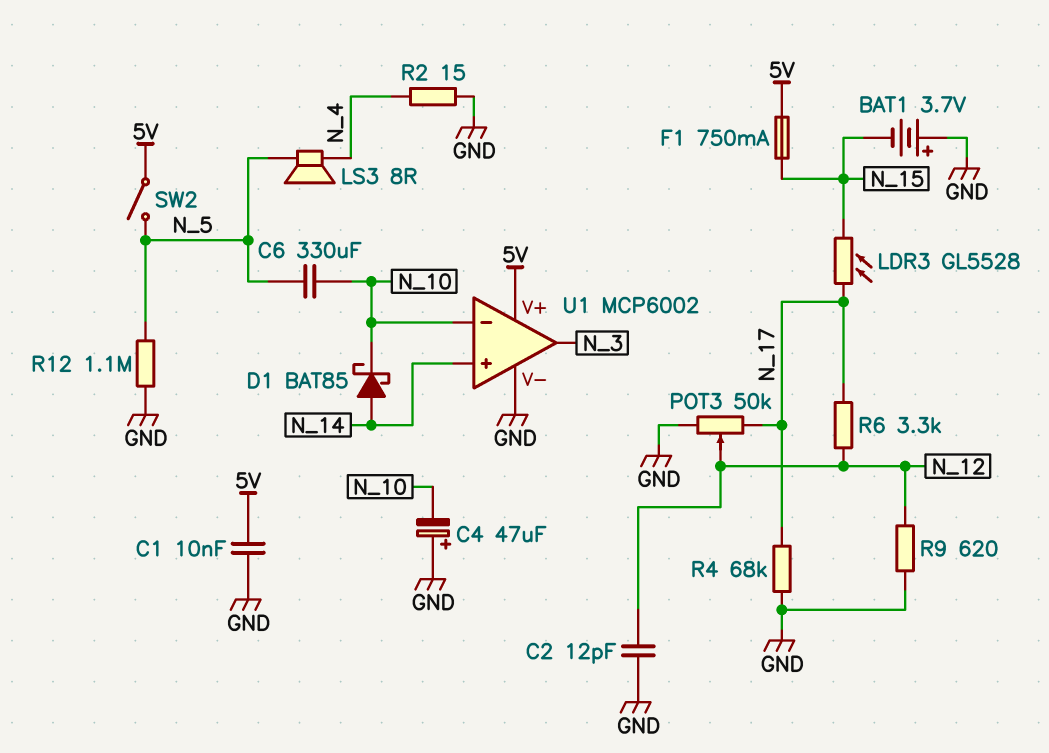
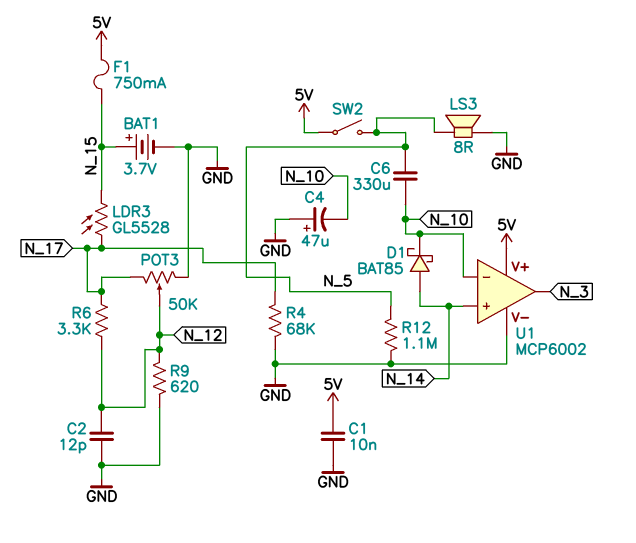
BAT1: 3.7V (plus GND, minus N_15) -> 3.7V (plus N_15, minus GND)
LS3: speaker 8R (N_4, N_5) -> speaker 8R (GND, N_5)
R2: 15 (GND, N_4) -> none

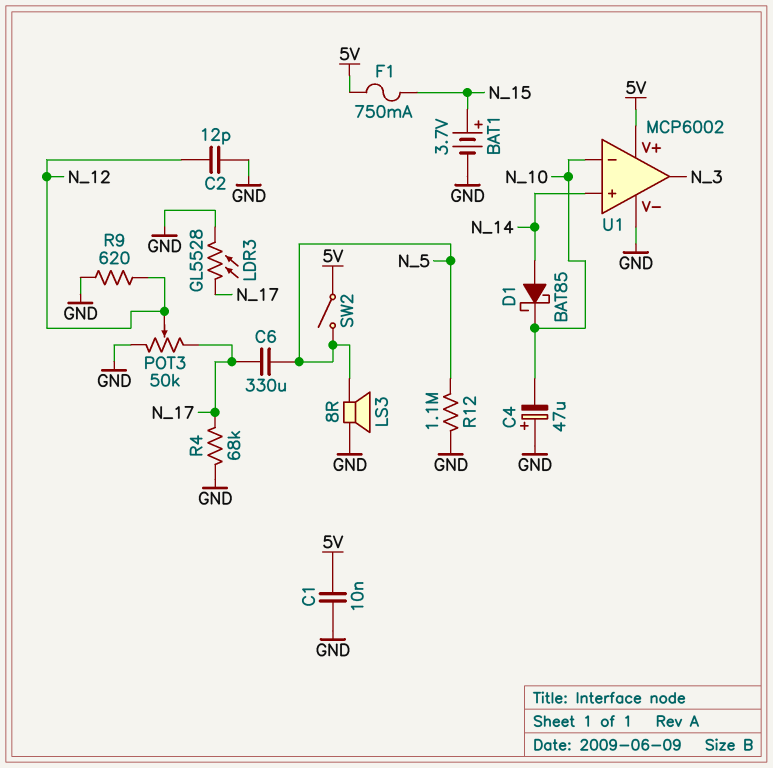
C6: 330uF (N_5, N_10) -> 330uF (N_5, N_17)
LDR3: GL5528 (N_15, N_17) -> GL5528 (GND, N_17)
R6: 3.3k (N_12, N_17) -> none

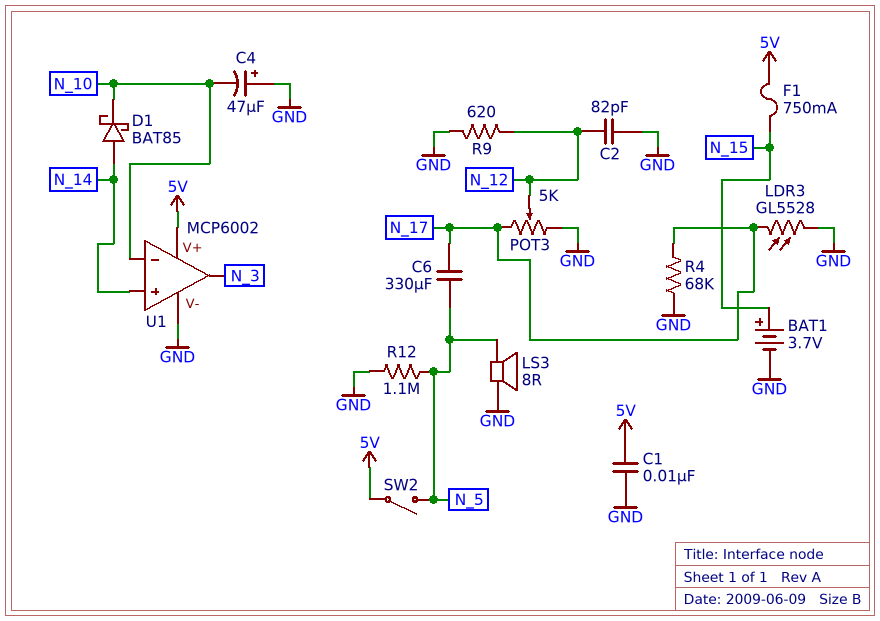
C2: 12pF (GND, N_12) -> 82pF (GND, N_12)
POT3: 50k (GND, N_17, wiper N_12) -> 5k (GND, N_17, wiper N_12)

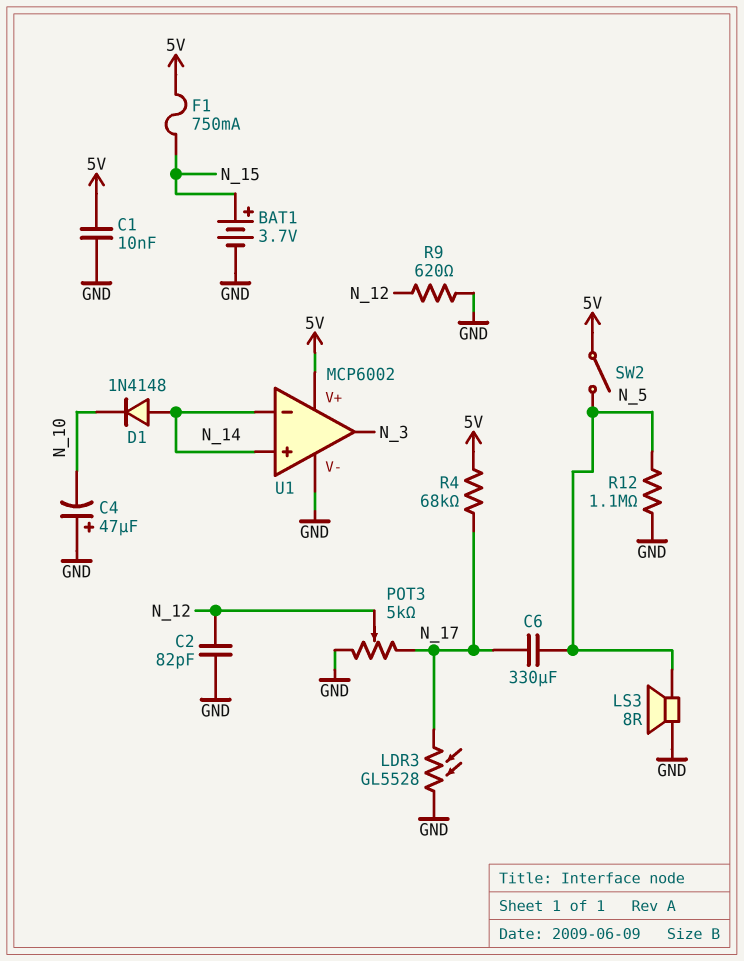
D1: schottky BAT85 (A N_14, K N_10) -> diode 1N4148 (A N_14, K N_10)
R4: 68k (GND, N_17) -> 68k (5V, N_17)
U1 pin in-: N_10 -> N_14

